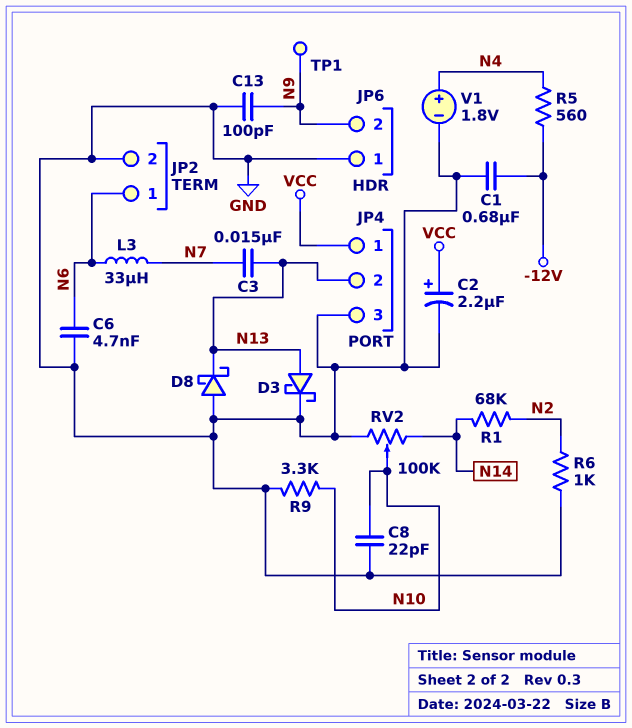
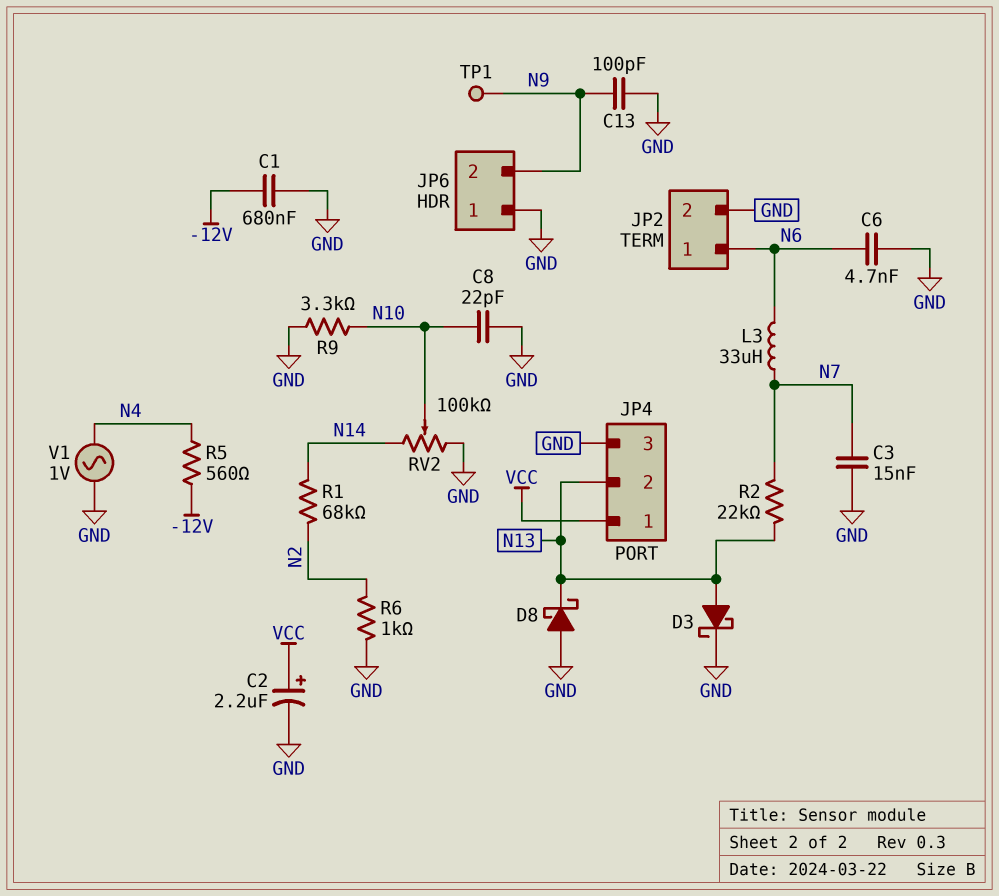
C3: 15nF (N7, N13) -> 15nF (GND, N7)
R2: none -> 22k (N7, N13)
V1: 1.8V (plus N4, minus GND) -> AC 1V (GND, N4)

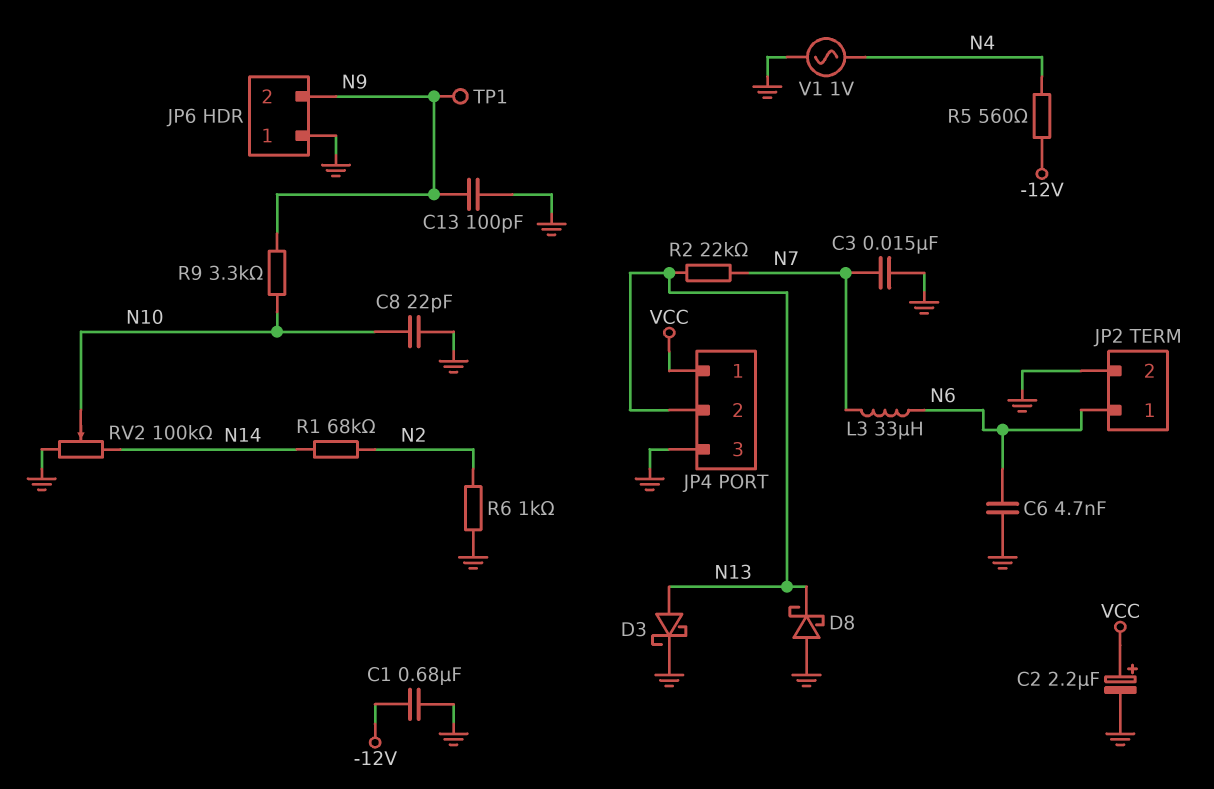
R9: 3.3k (GND, N10) -> 3.3k (N9, N10)

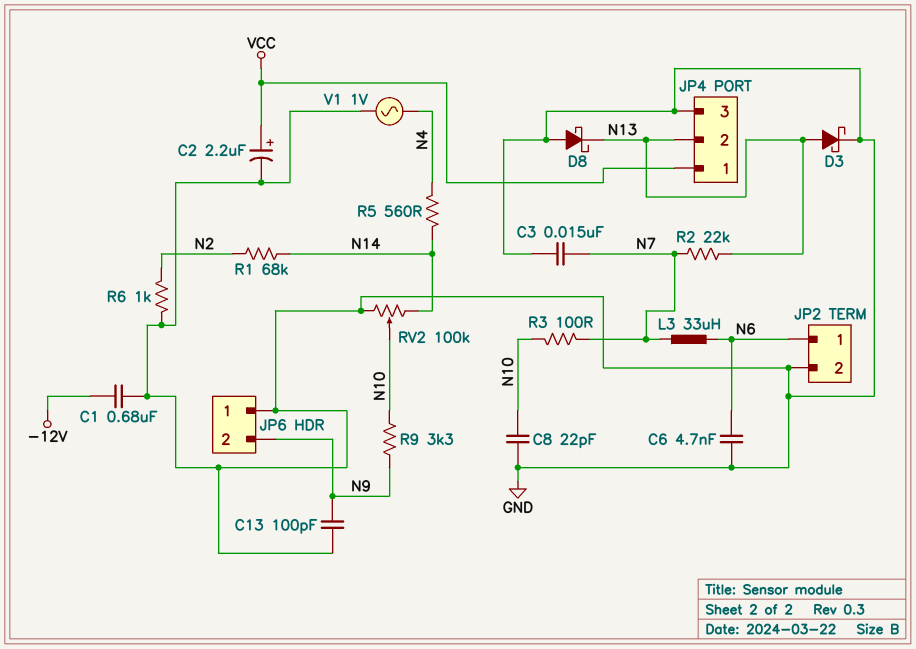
R3: none -> 100 (N7, N10)
R5: 560 (-12V, N4) -> 560 (N4, N14)
TP1: test point (N9) -> none

